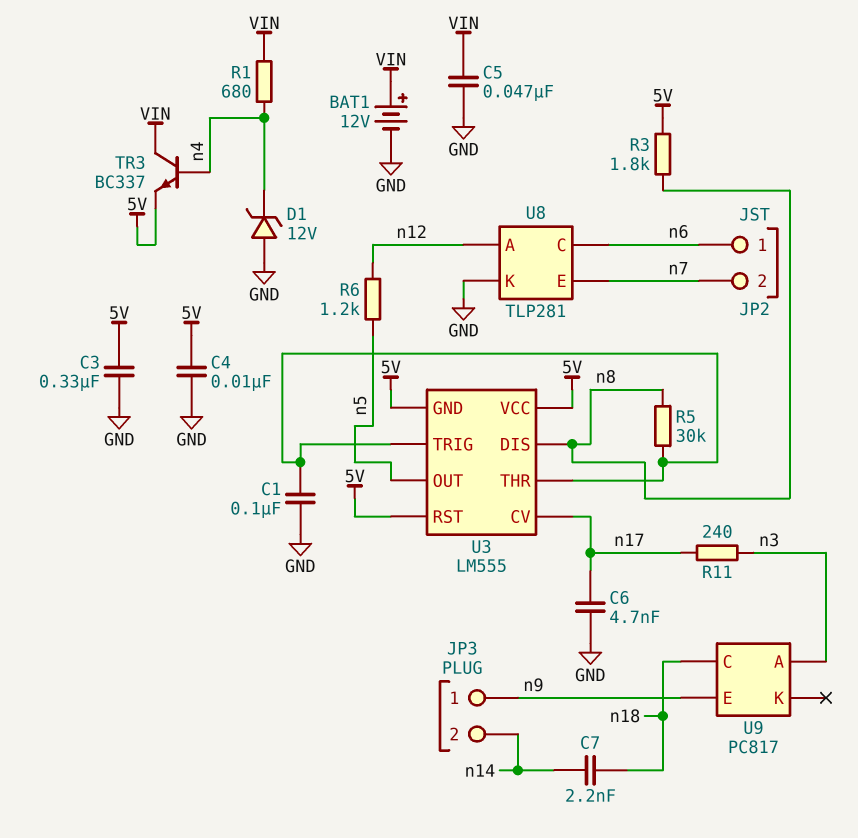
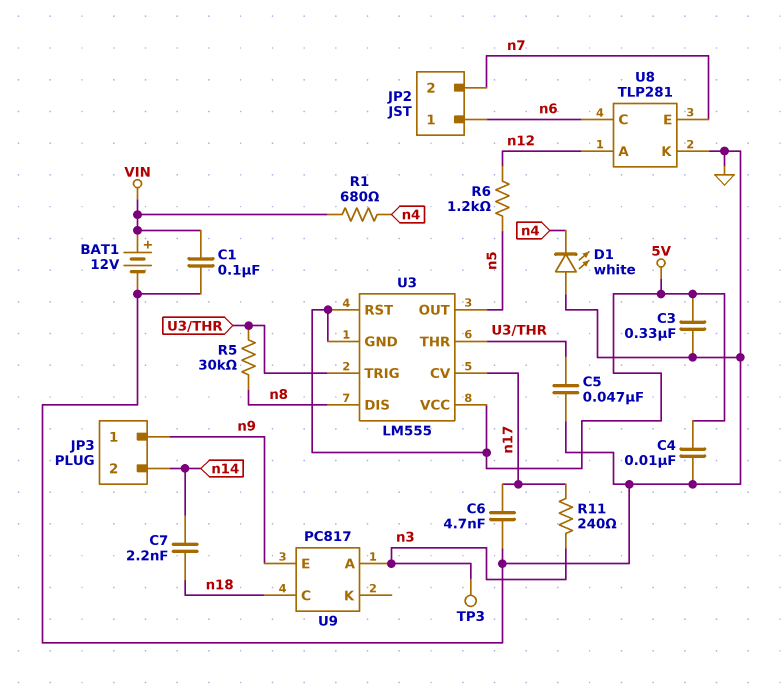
C1: 100nF (GND, U3/THR) -> 100nF (GND, VIN)
C5: 47nF (GND, VIN) -> 47nF (GND, U3/THR)
D1: zener 12V (A GND, K n4) -> LED white (A GND, K n4)
R3: 1.8k (5V, n8) -> none
TP3: none -> test point (n3)
TR3: NPN BC337 (B n4, C VIN, E 5V) -> none

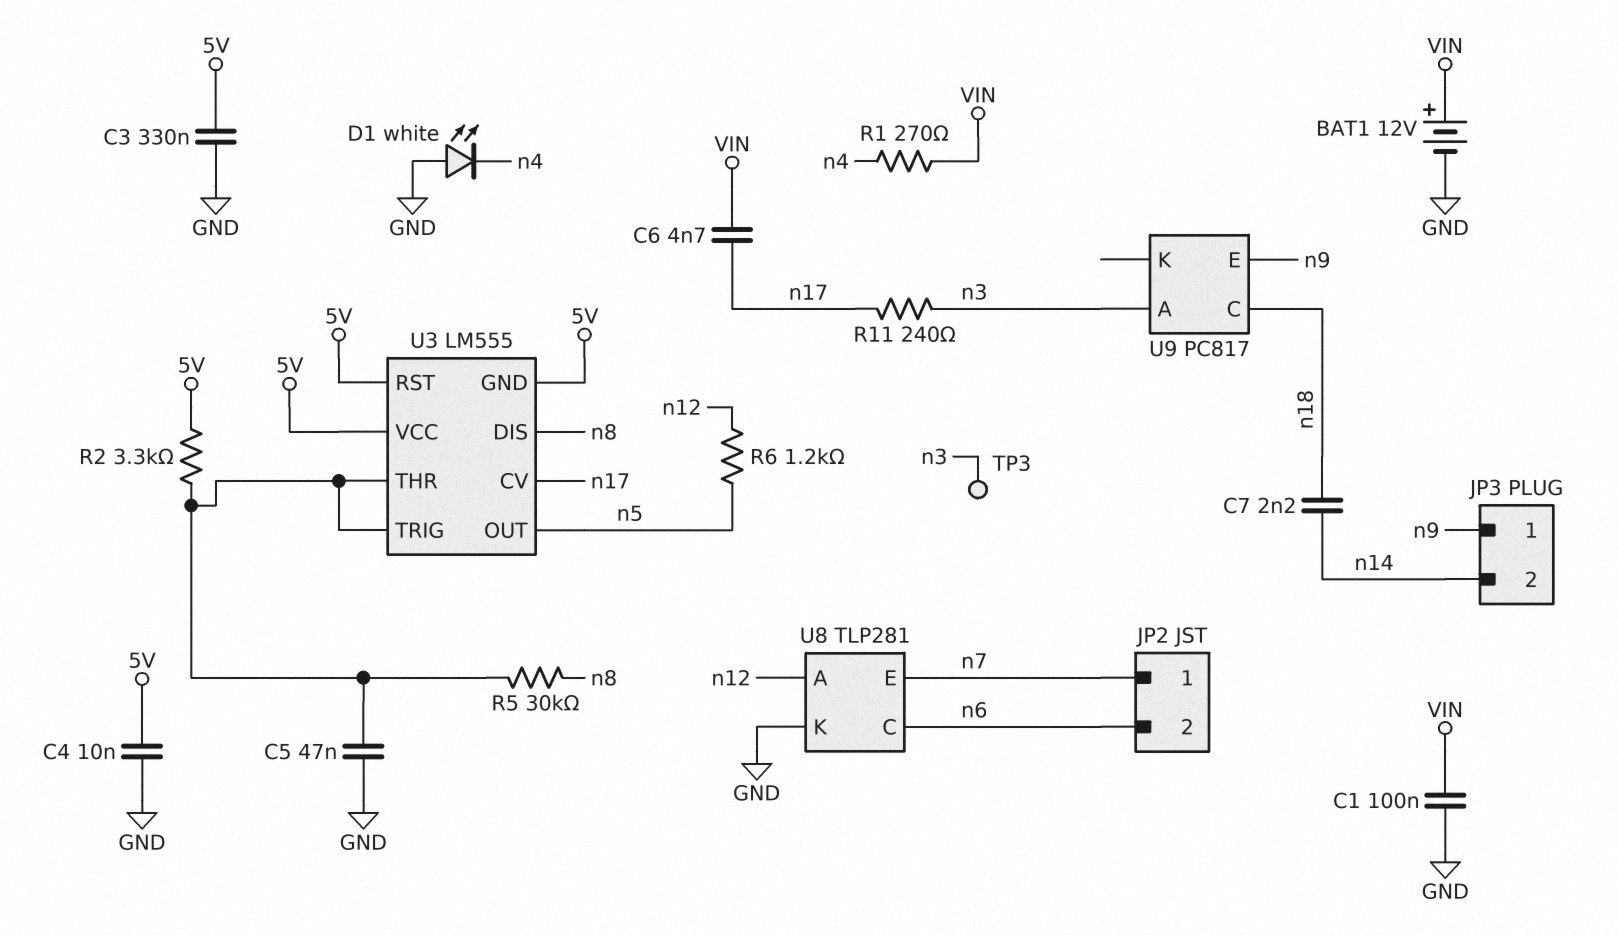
C6: 4.7nF (GND, n17) -> 4.7nF (VIN, n17)
JP2 pin 1: n6 -> n7
JP2 pin 2: n7 -> n6
R1: 680 (VIN, n4) -> 270 (VIN, n4)
R2: none -> 3.3k (5V, U3/THR)

